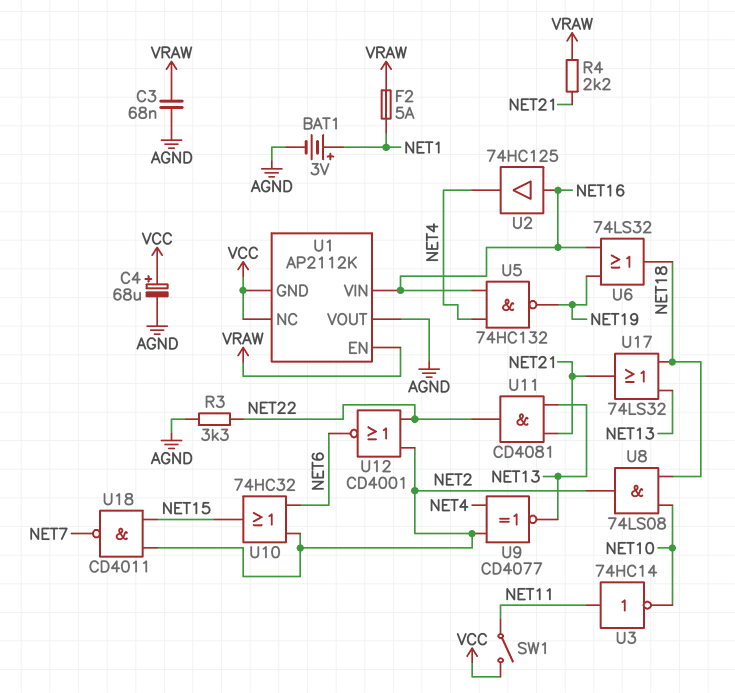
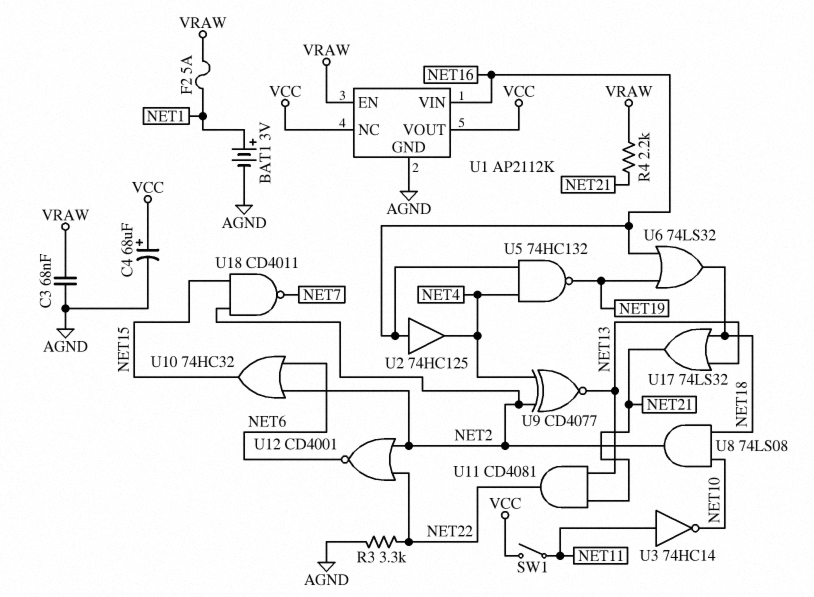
U1 pin GND: VCC -> AGND
U1 pin VOUT: AGND -> VCC

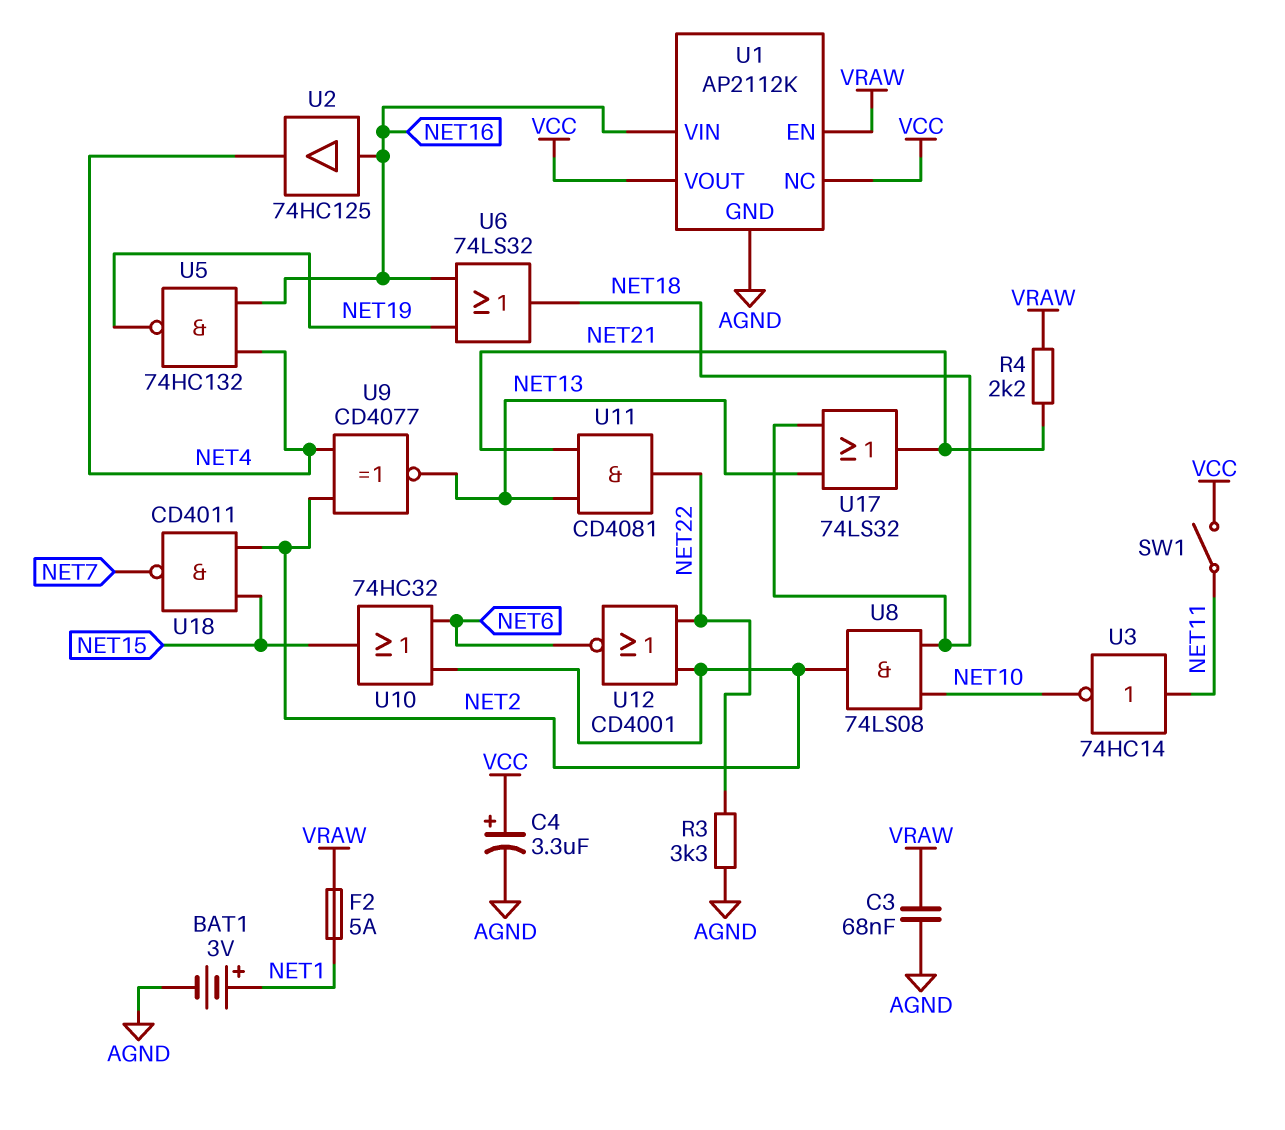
C4: 68uF (plus VCC, minus AGND) -> 3.3uF (plus VCC, minus AGND)

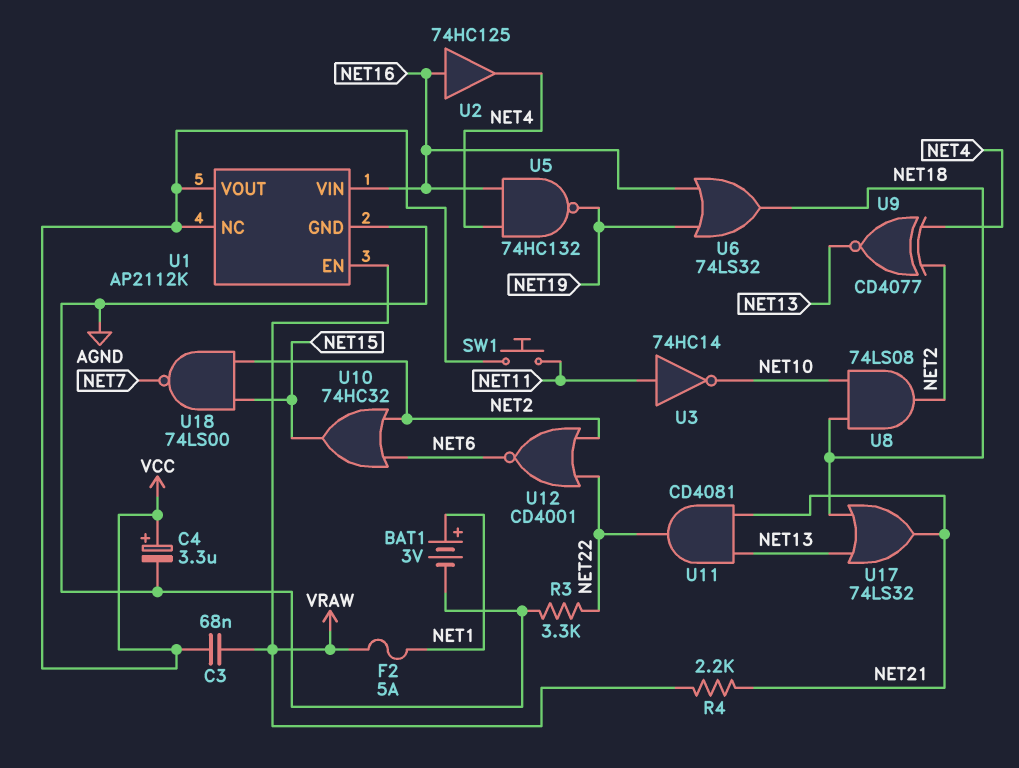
C3: 68nF (AGND, VRAW) -> 68nF (VCC, VRAW)
SW1: switch (NET11, VCC) -> button (NET11, VCC)
U18: NAND CD4011 (in NET2, in NET15, out NET7) -> NAND 74LS00 (in NET2, in NET15, out NET7)

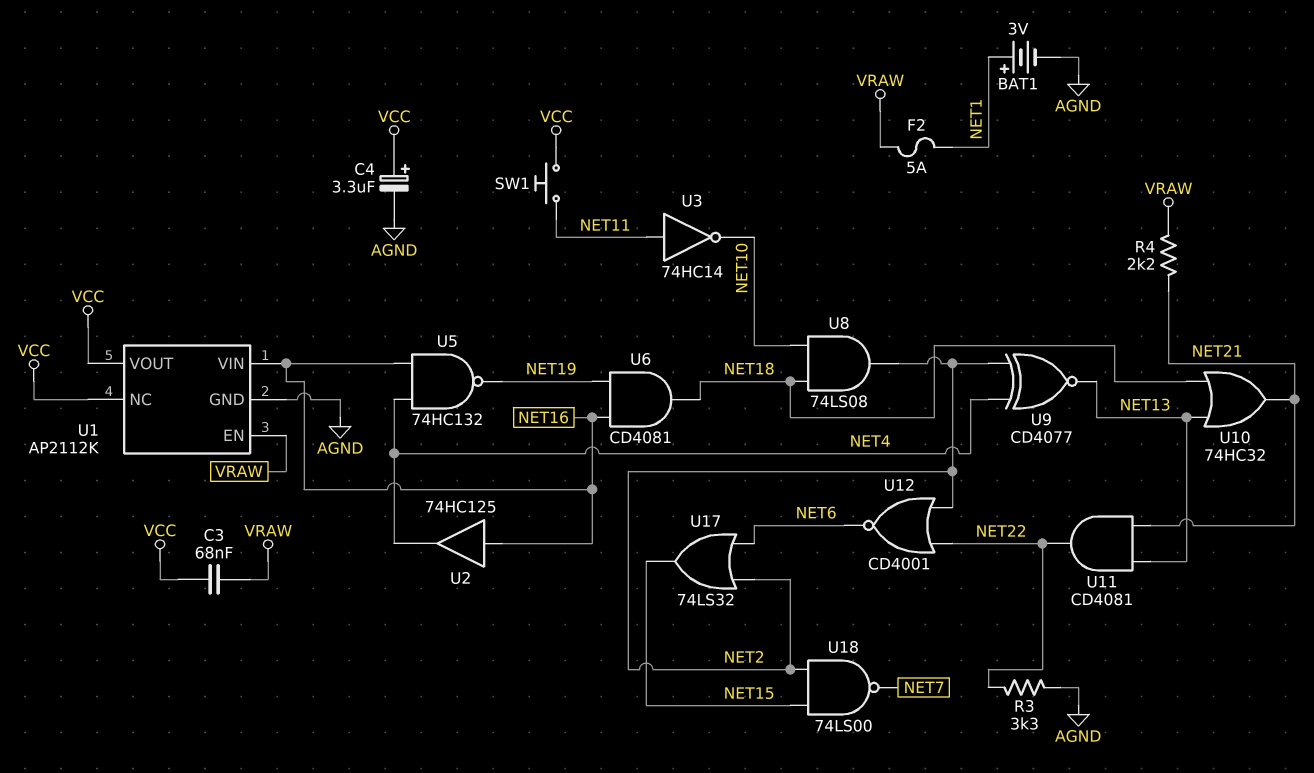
U6: OR 74LS32 (in NET16, in NET19, out NET18) -> AND CD4081 (in NET16, in NET19, out NET18)
U10: OR 74HC32 (in NET2, in NET6, out NET15) -> OR 74HC32 (in NET13, in NET18, out NET21)
U17: OR 74LS32 (in NET13, in NET18, out NET21) -> OR 74LS32 (in NET2, in NET6, out NET15)

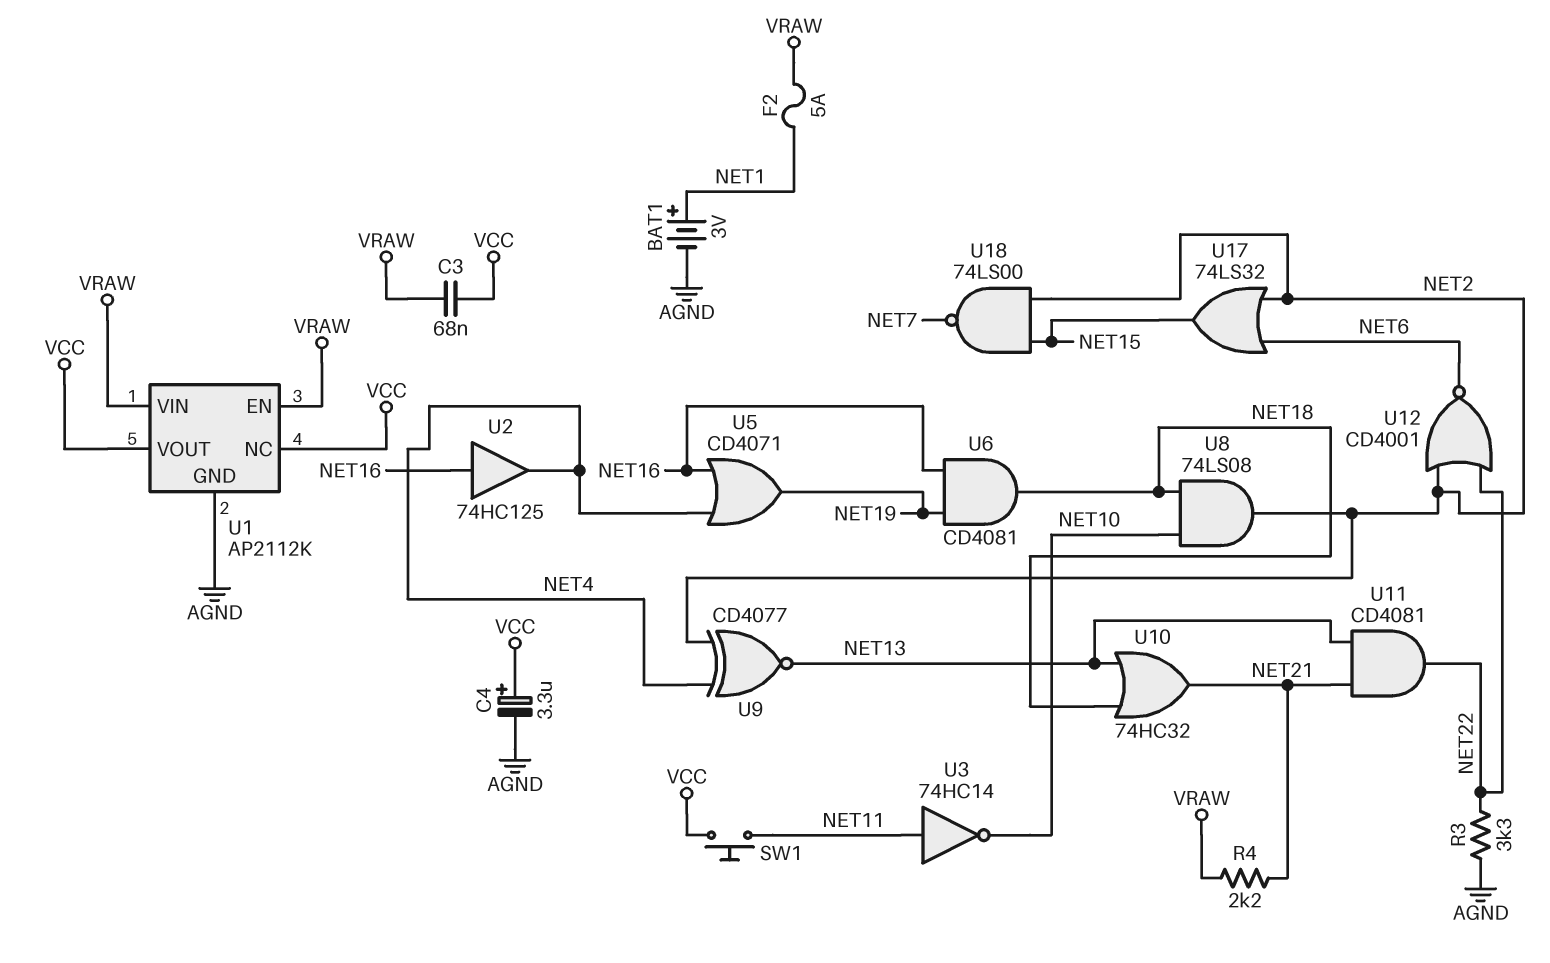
U1 pin VIN: NET16 -> VRAW
U5: NAND 74HC132 (in NET4, in NET16, out NET19) -> OR CD4071 (in NET4, in NET16, out NET19)

